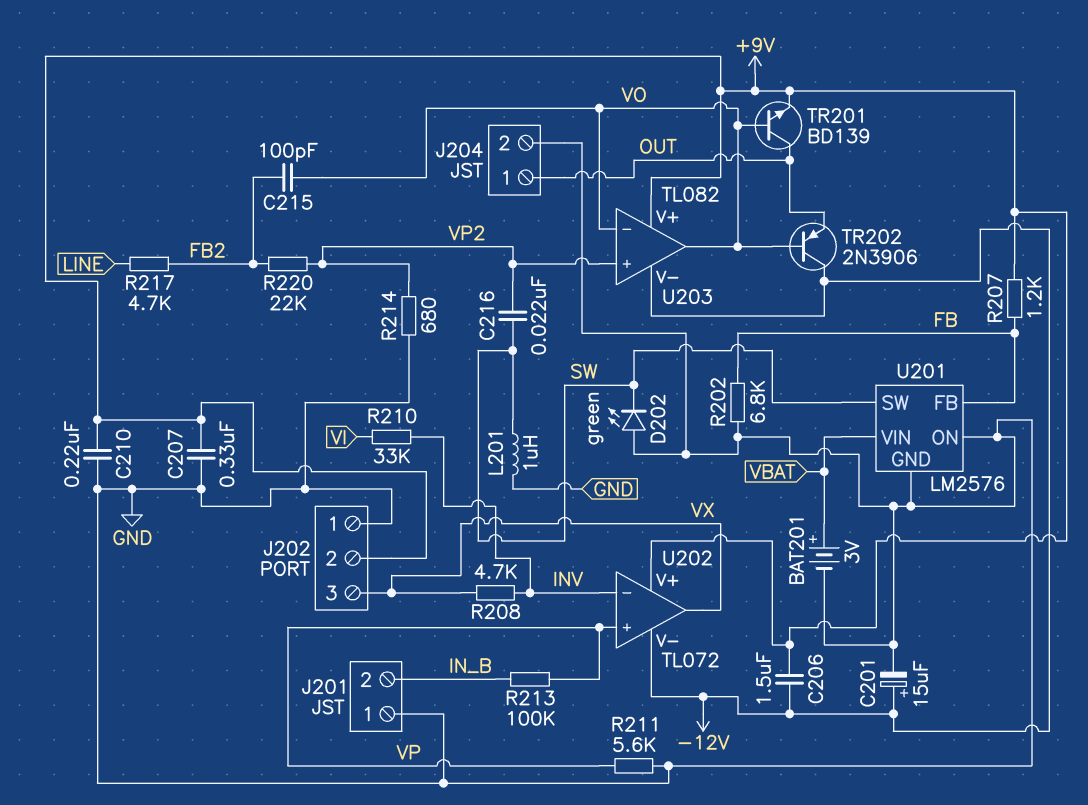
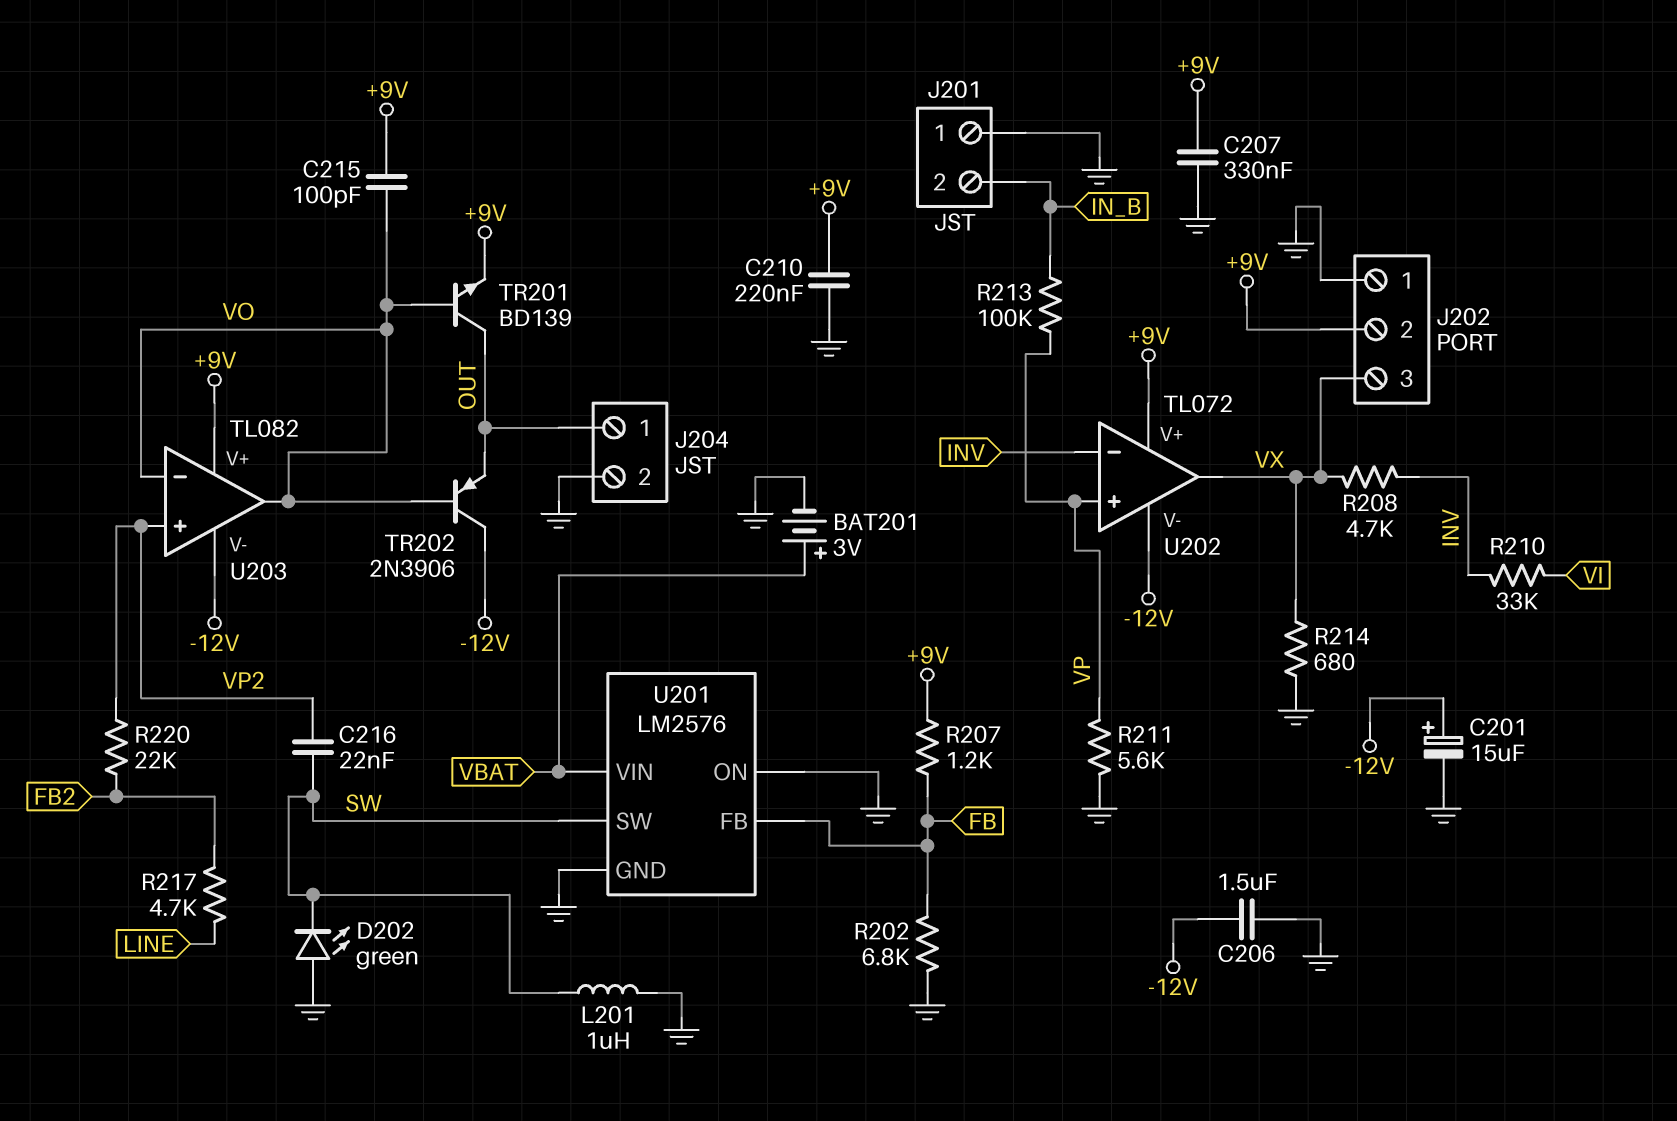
C206: 1.5uF (+9V, -12V) -> 1.5uF (-12V, GND)
C215: 100pF (FB2, VO) -> 100pF (+9V, VO)
R214: 680 (GND, VP2) -> 680 (GND, VX)

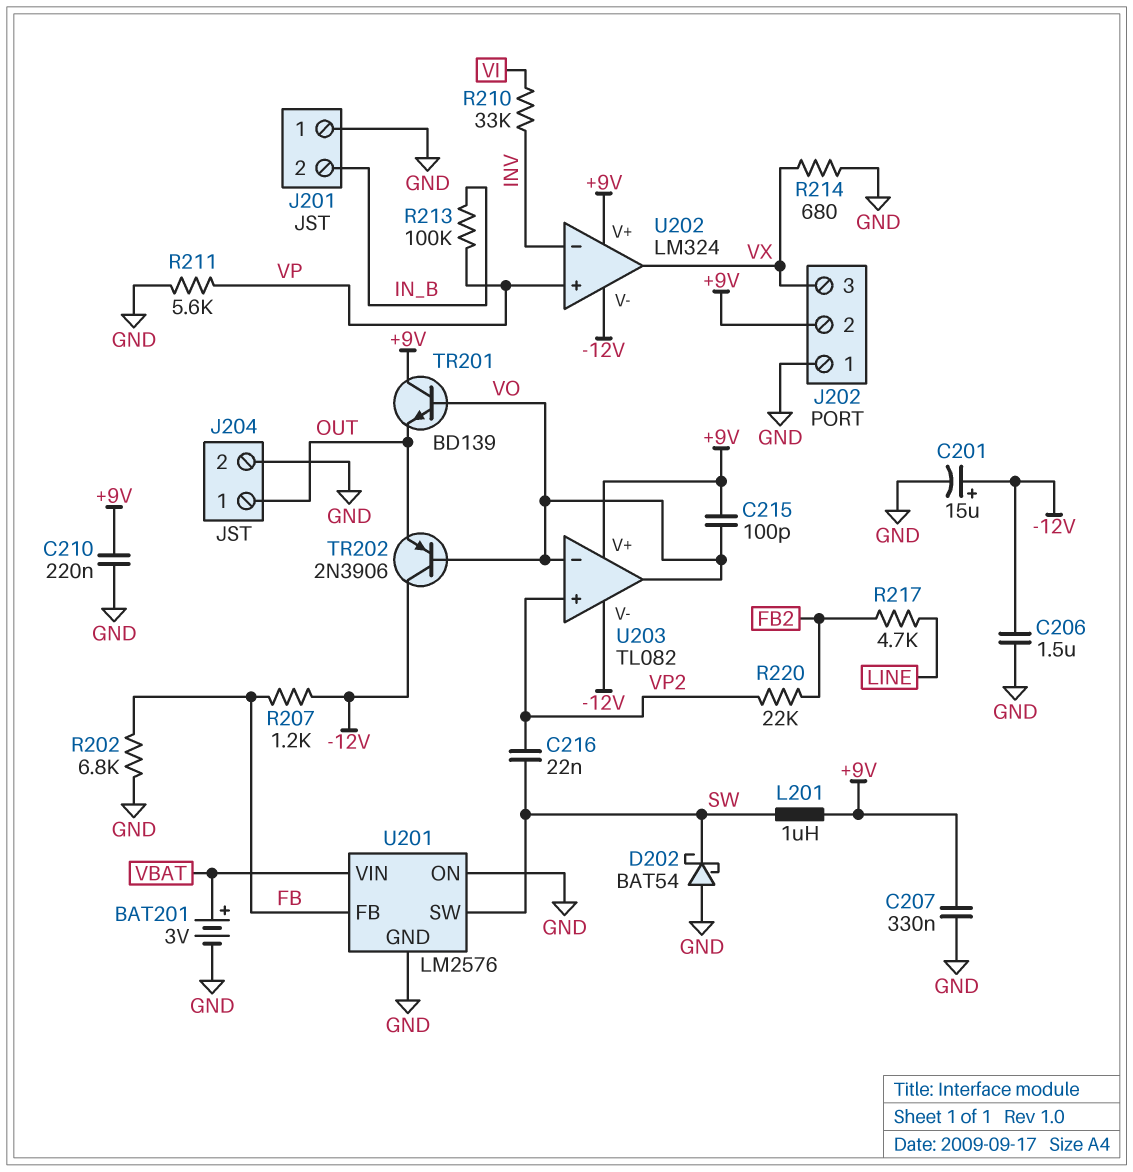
D202: LED green (A GND, K SW) -> schottky BAT54 (A GND, K SW)
L201: 1uH (GND, SW) -> 1uH (+9V, SW)
R207: 1.2k (+9V, FB) -> 1.2k (-12V, FB)
R208: 4.7k (INV, VX) -> none
TR201: NPN BD139 (B VO, C OUT, E +9V) -> NPN BD139 (B VO, C +9V, E OUT)
U202: TL072 -> LM324

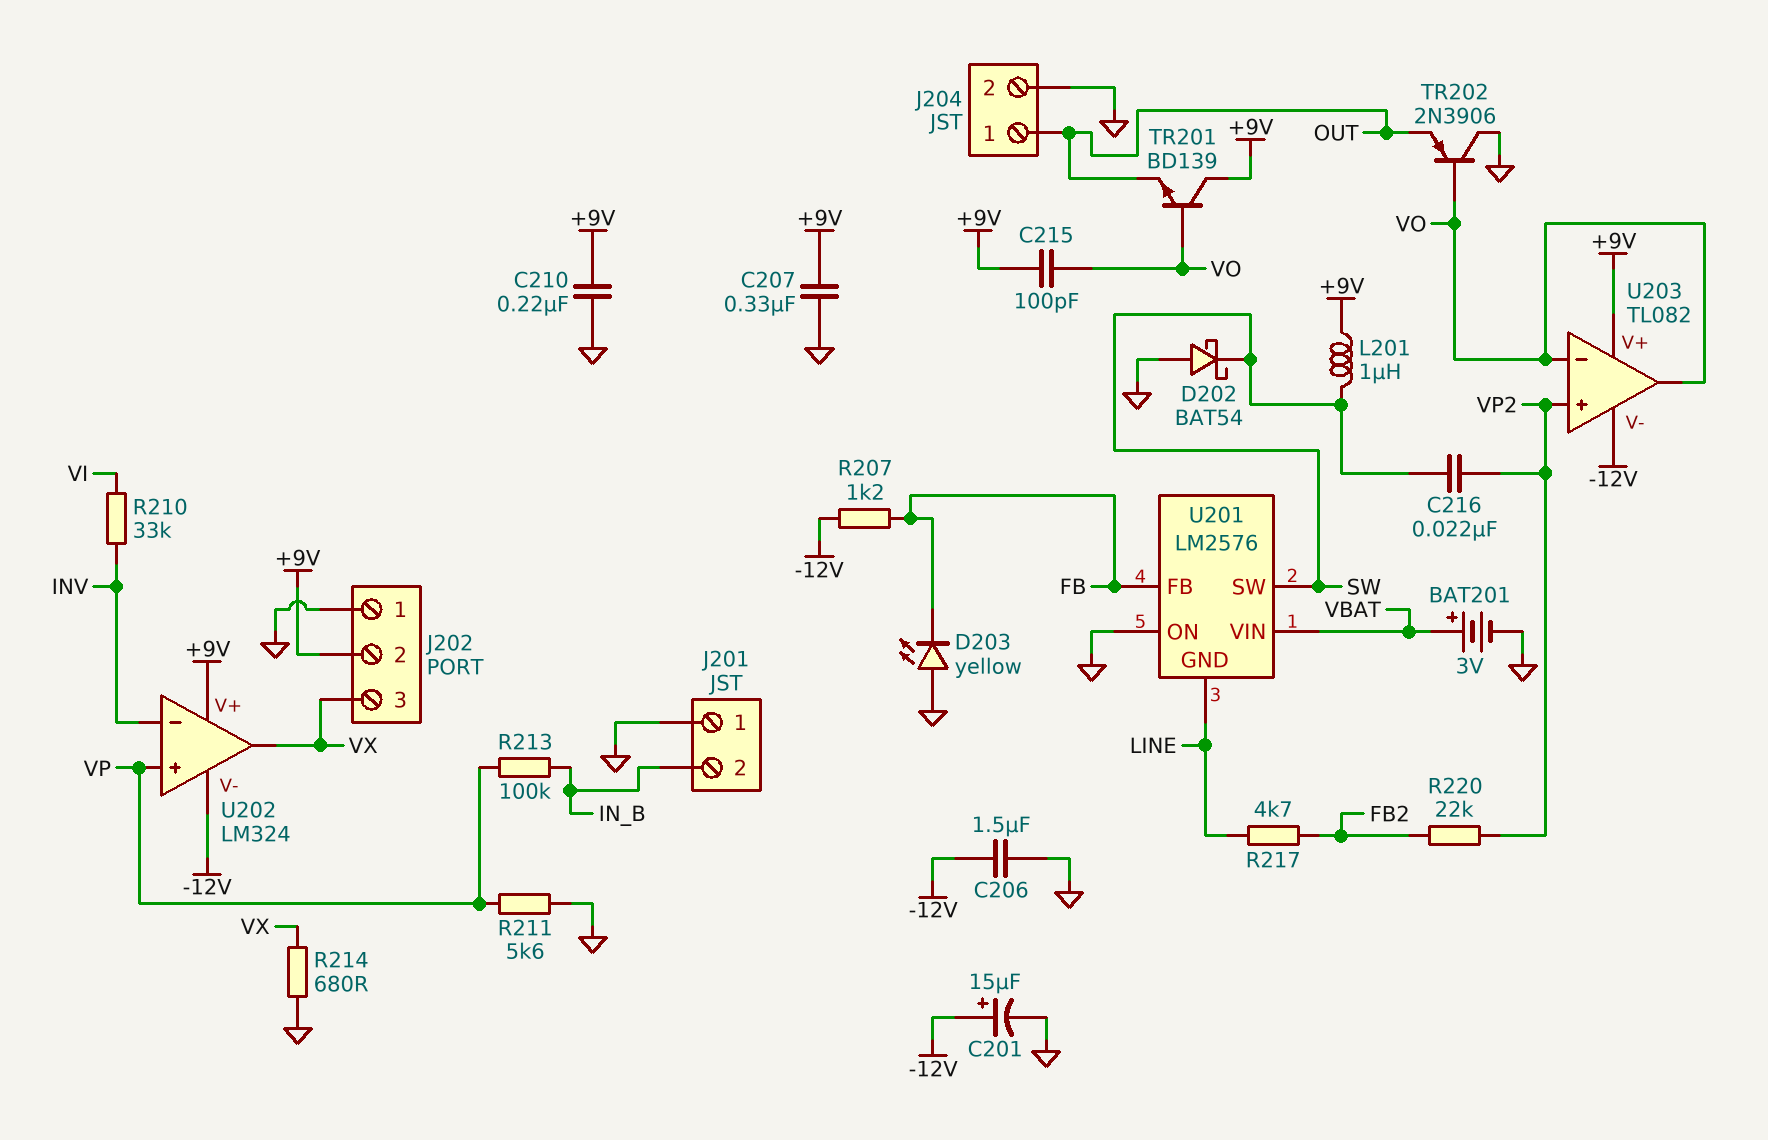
D203: none -> LED yellow (A GND, K FB)
R202: 6.8k (FB, GND) -> none
TR202: PNP 2N3906 (B VO, C -12V, E OUT) -> PNP 2N3906 (B VO, C GND, E OUT)
U201 pin GND: GND -> LINE

